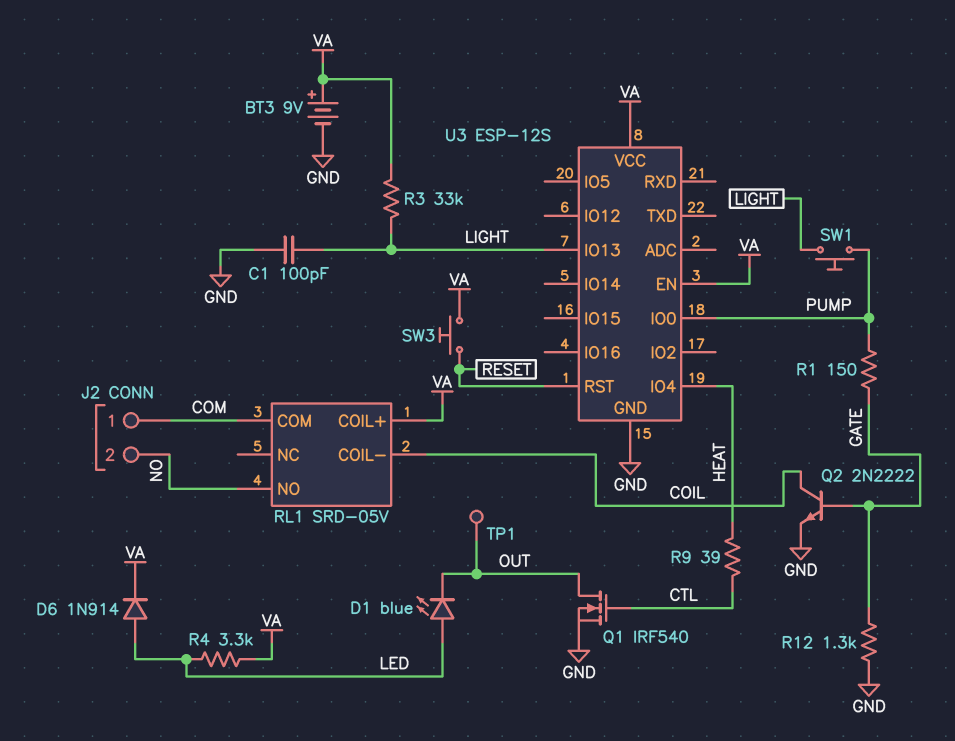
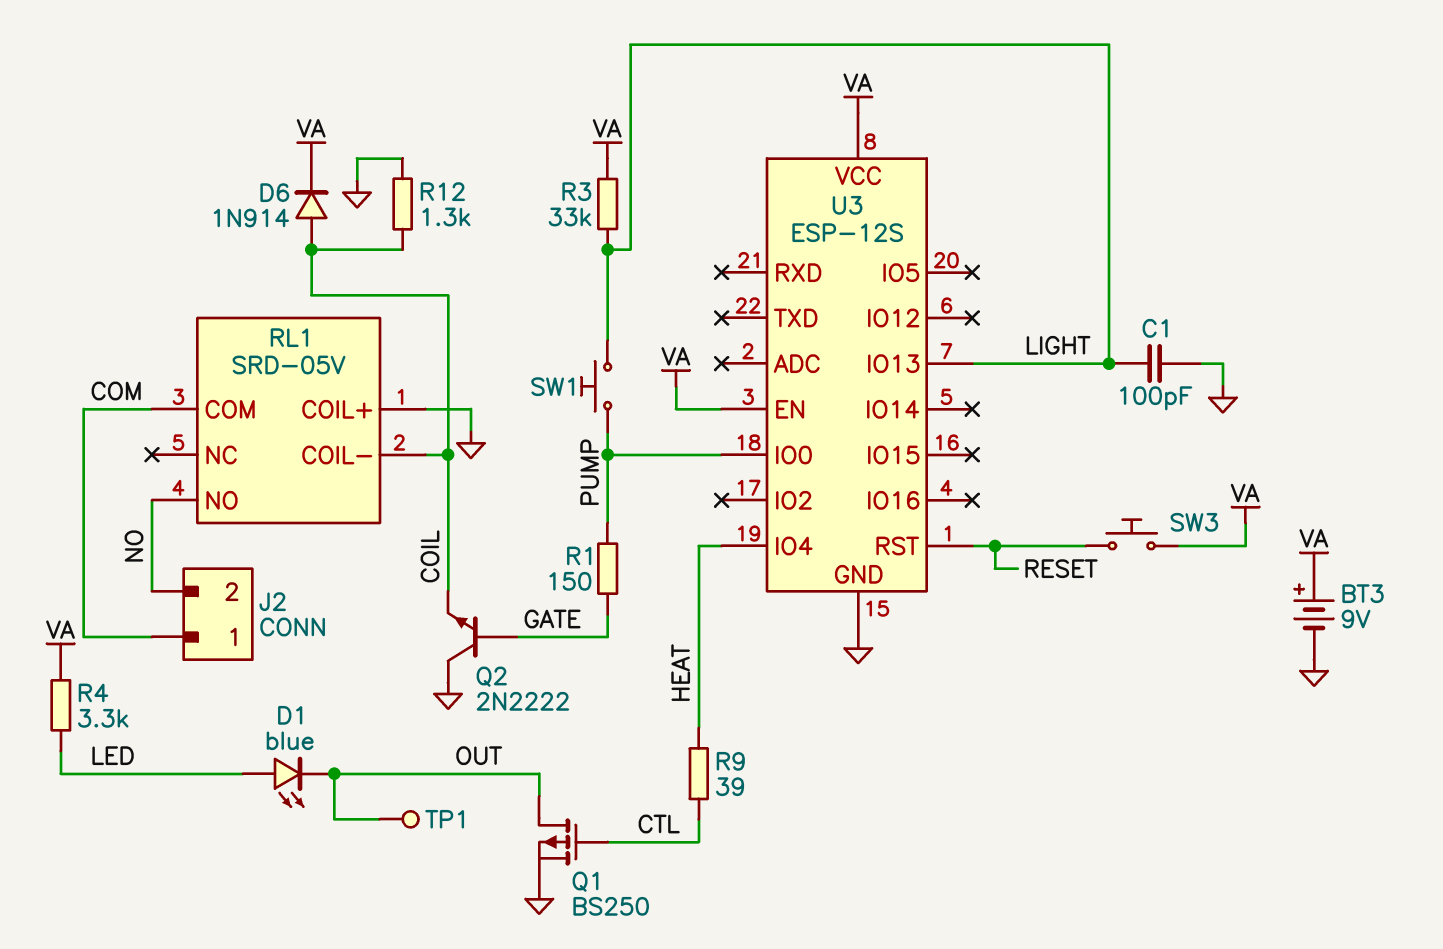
D6: diode 1N914 (A LED, K VA) -> diode 1N914 (A COIL, K VA)
Q1: NMOS IRF540 (G CTL, D OUT, S GND) -> PMOS BS250 (G CTL, D OUT, S GND)
Q2: NPN 2N2222 (B GATE, C COIL, E GND) -> NPN 2N2222 (B GATE, C GND, E COIL)
R12: 1.3k (GATE, GND) -> 1.3k (COIL, GND)
RL1 pin COIL+: VA -> GND

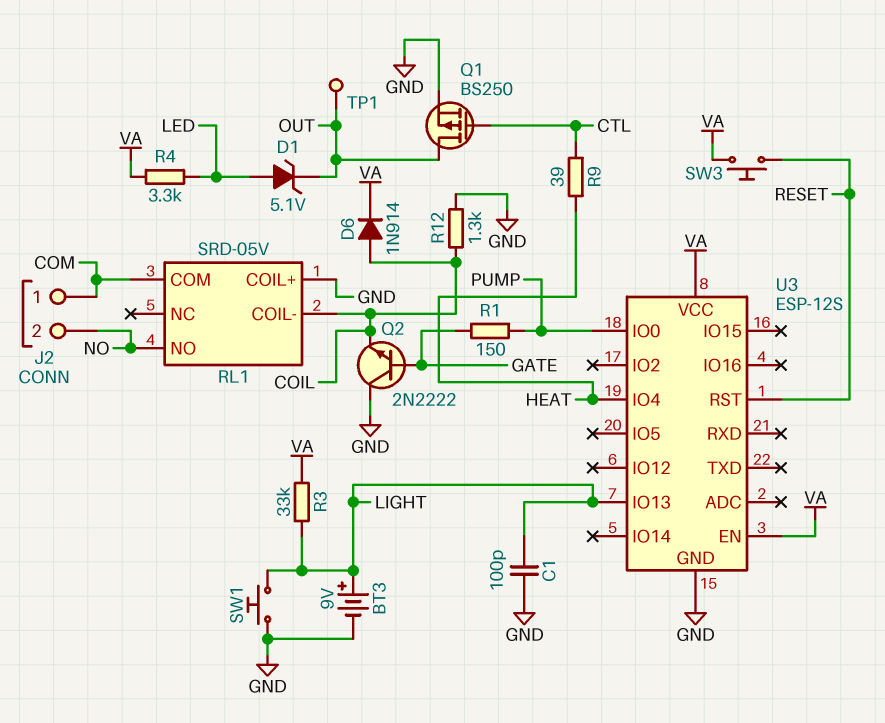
BT3: 9V (plus VA, minus GND) -> 9V (plus LIGHT, minus GND)
D1: LED blue (A LED, K OUT) -> zener 5.1V (A LED, K OUT)
SW1: button (LIGHT, PUMP) -> button (GND, LIGHT)

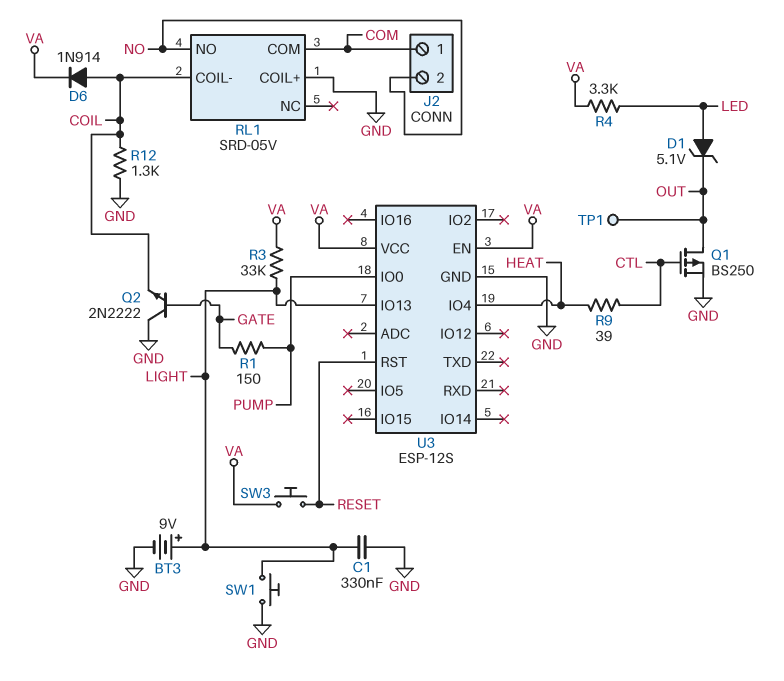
C1: 100pF (GND, LIGHT) -> 330nF (GND, LIGHT)

